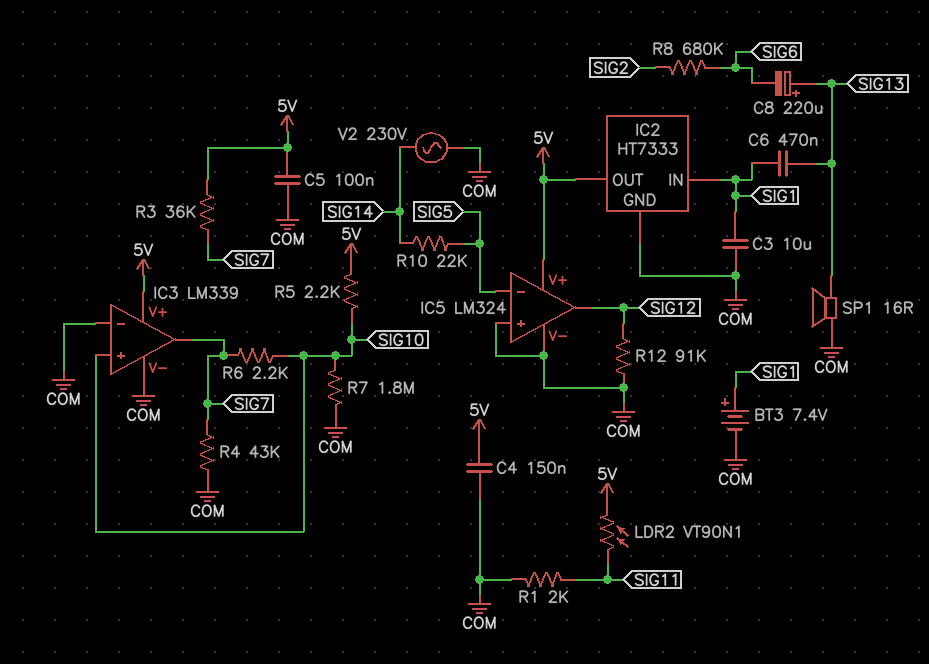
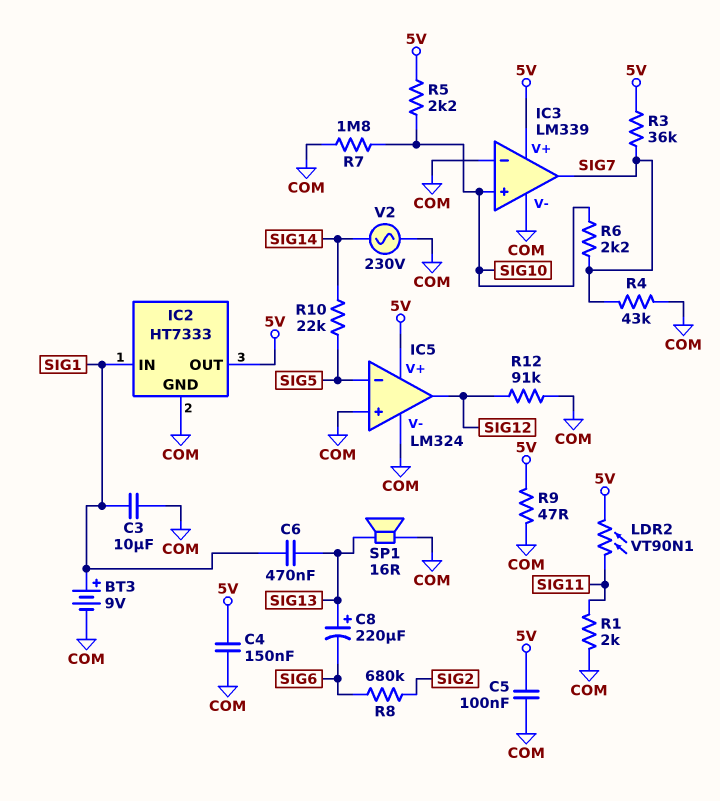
BT3: 7.4V (plus SIG1, minus COM) -> 9V (plus SIG1, minus COM)
R9: none -> 47 (5V, COM)

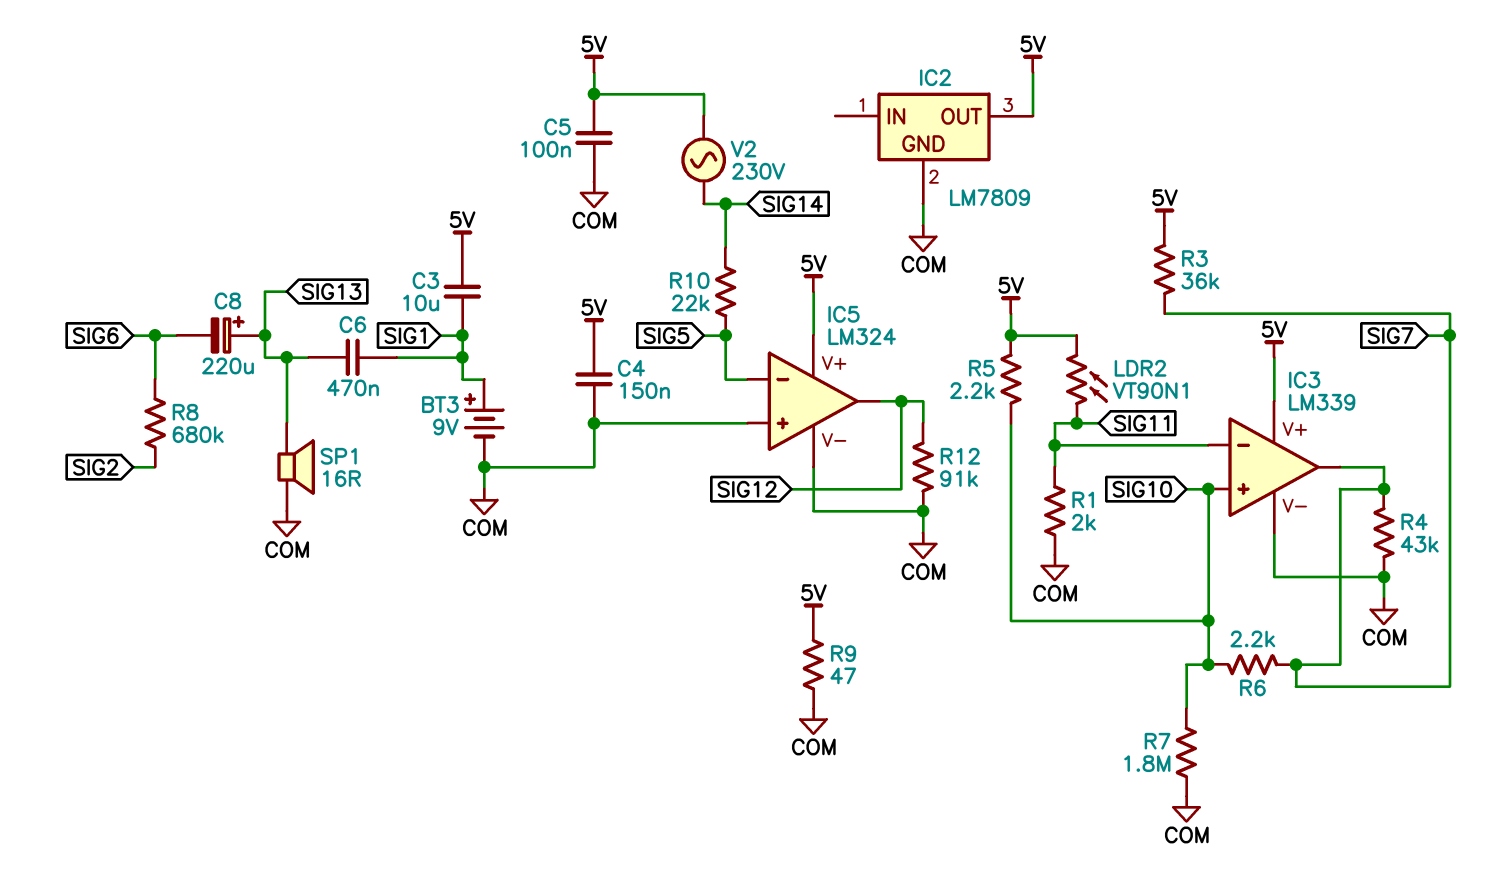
C3: 10uF (COM, SIG1) -> 10uF (5V, SIG1)
IC2: HT7333 -> LM7809
IC2 pin IN: SIG1 -> none
IC3 pin in-: COM -> SIG11
V2: AC 230V (COM, SIG14) -> AC 230V (5V, SIG14)

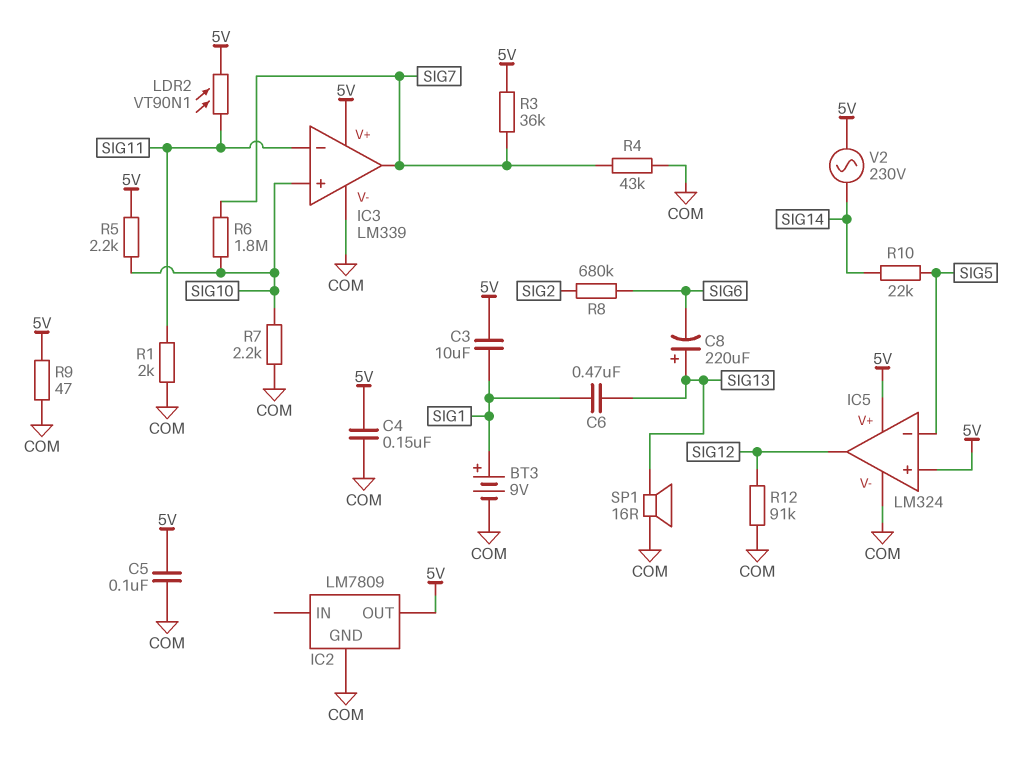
IC5 pin in+: COM -> 5V
R6: 2.2k (SIG7, SIG10) -> 1.8M (SIG7, SIG10)
R7: 1.8M (COM, SIG10) -> 2.2k (COM, SIG10)

